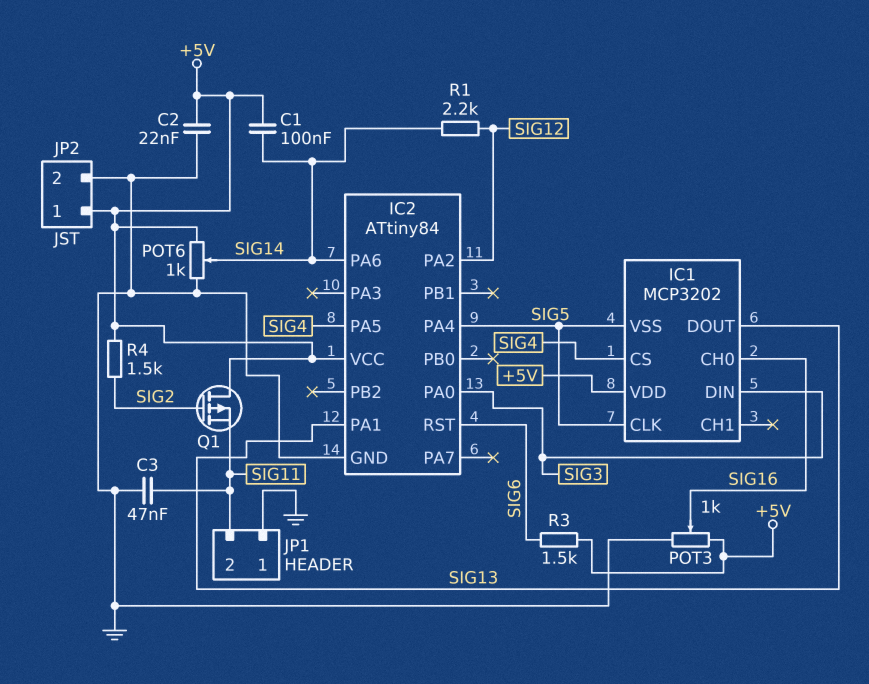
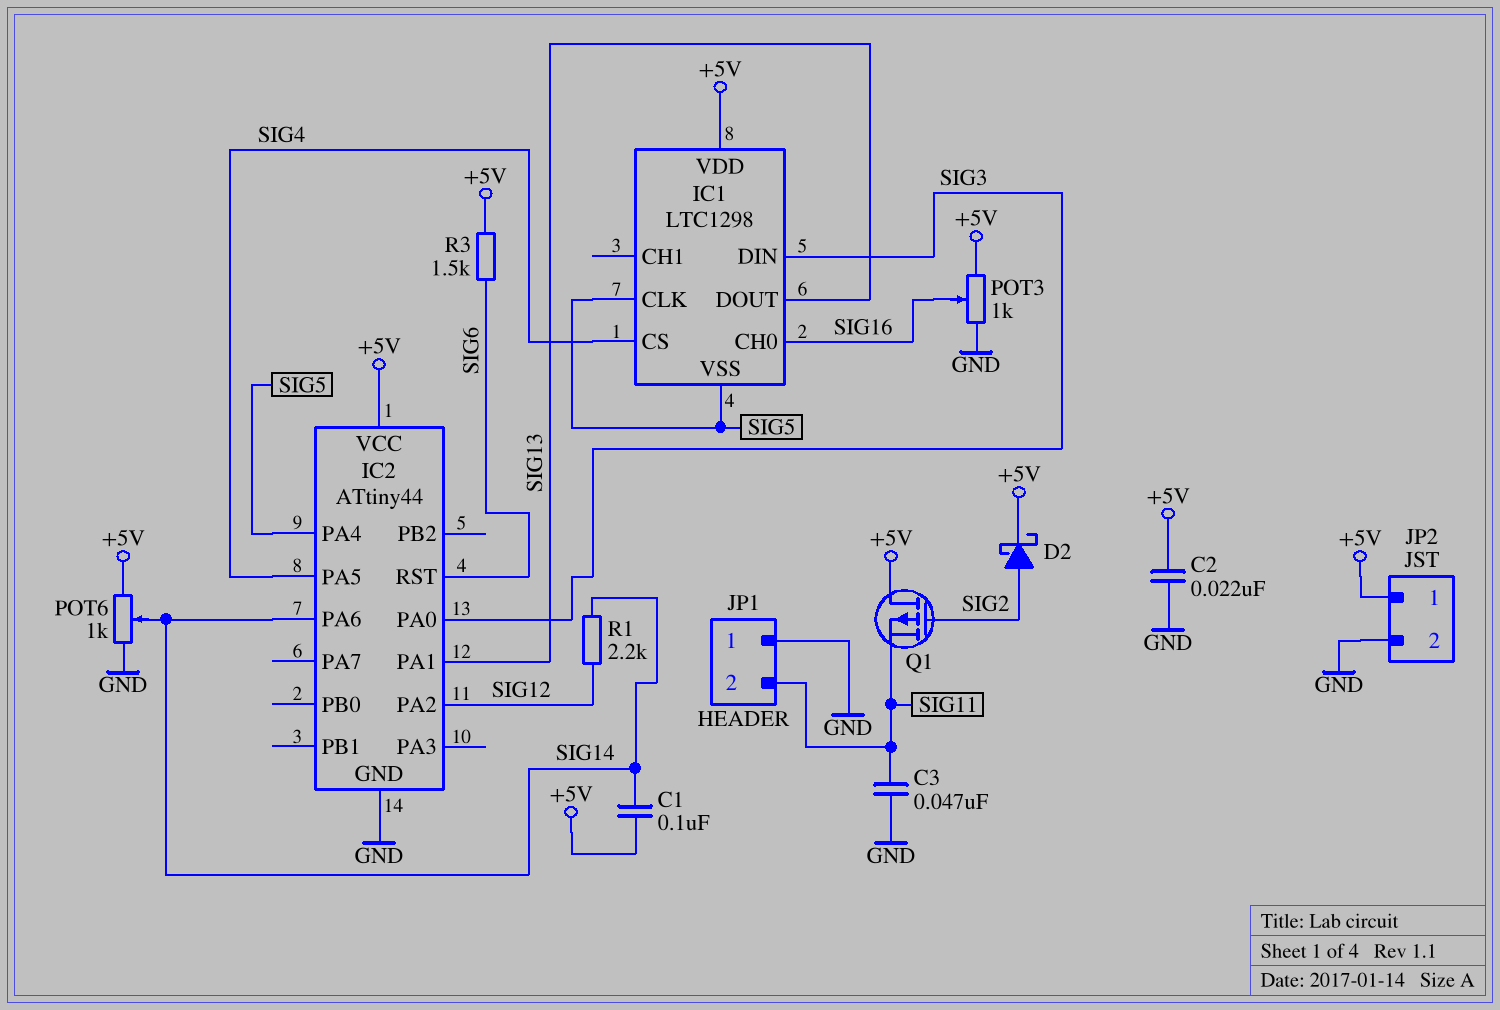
D2: none -> schottky (A SIG2, K +5V)
IC1: MCP3202 -> LTC1298
IC2: ATtiny84 -> ATtiny44
R4: 1.5k (+5V, SIG2) -> none

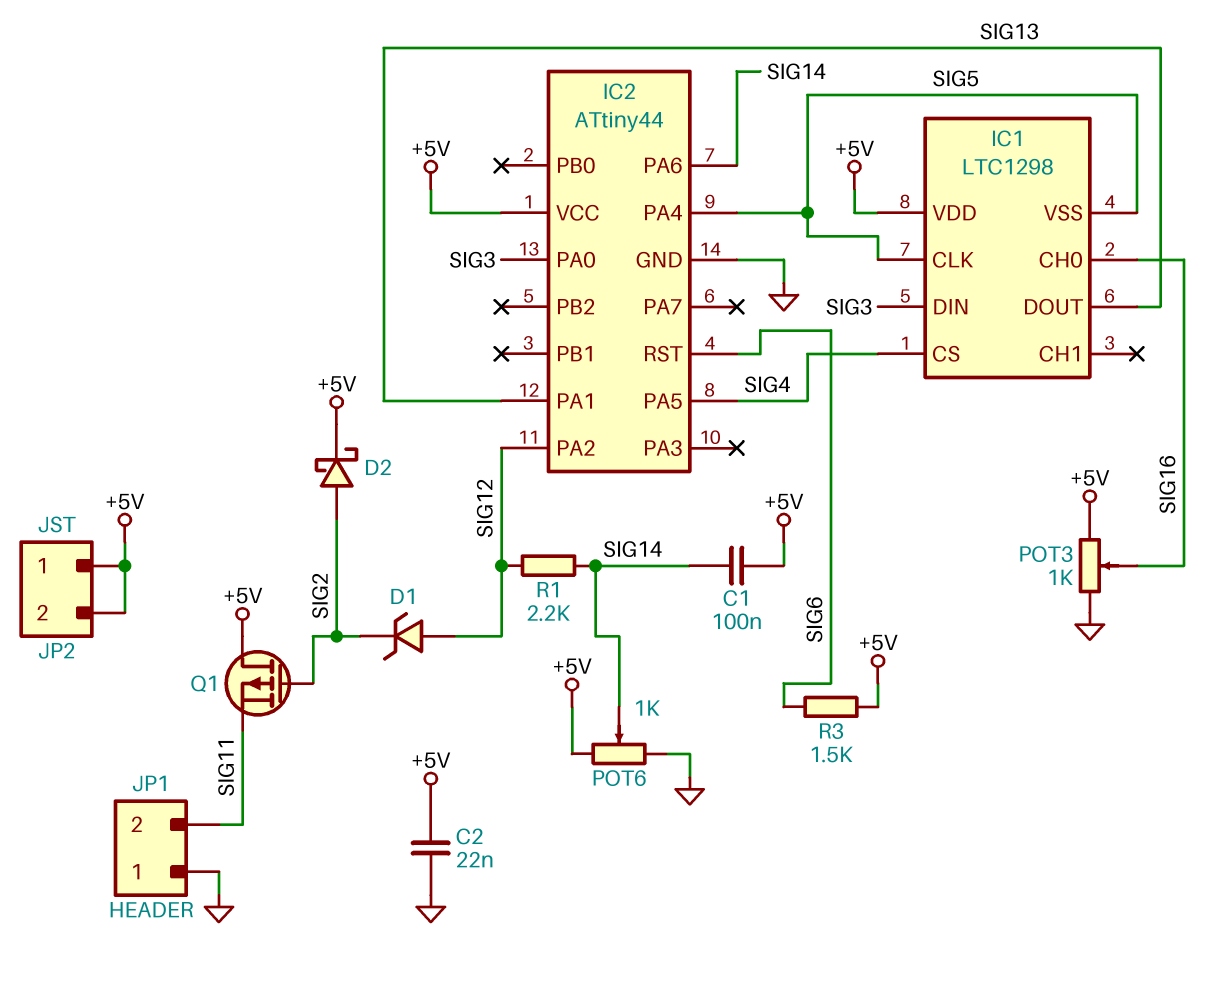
C3: 47nF (GND, SIG11) -> none
D1: none -> zener (A SIG12, K SIG2)
JP2 pin 2: GND -> +5V

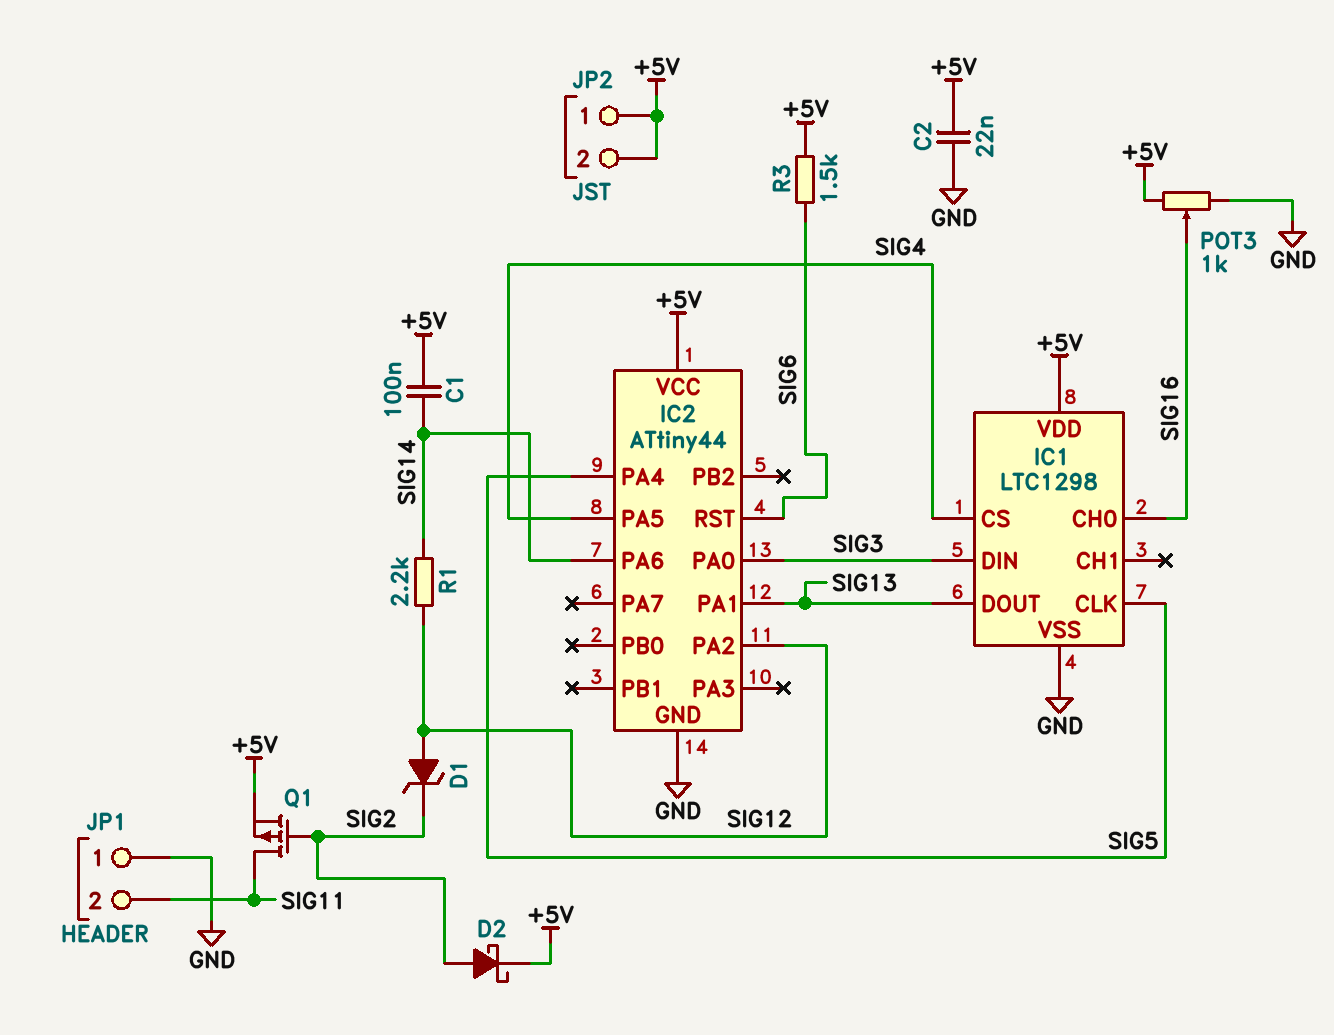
IC1 pin VSS: SIG5 -> GND
POT6: 1k (+5V, GND, wiper SIG14) -> none
Q1: PMOS (G SIG2, D +5V, S SIG11) -> PMOS (G SIG2, D SIG11, S +5V)

